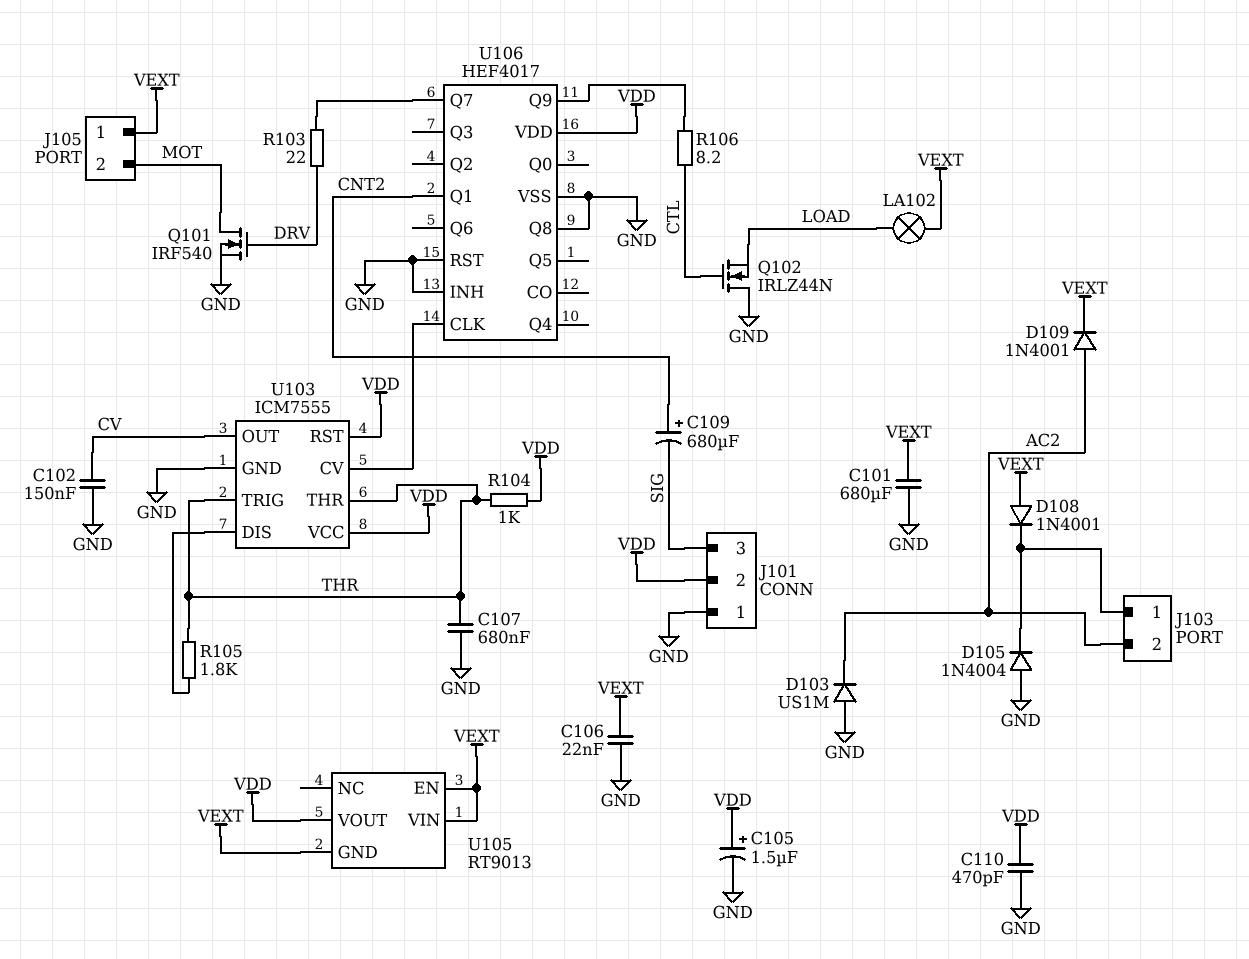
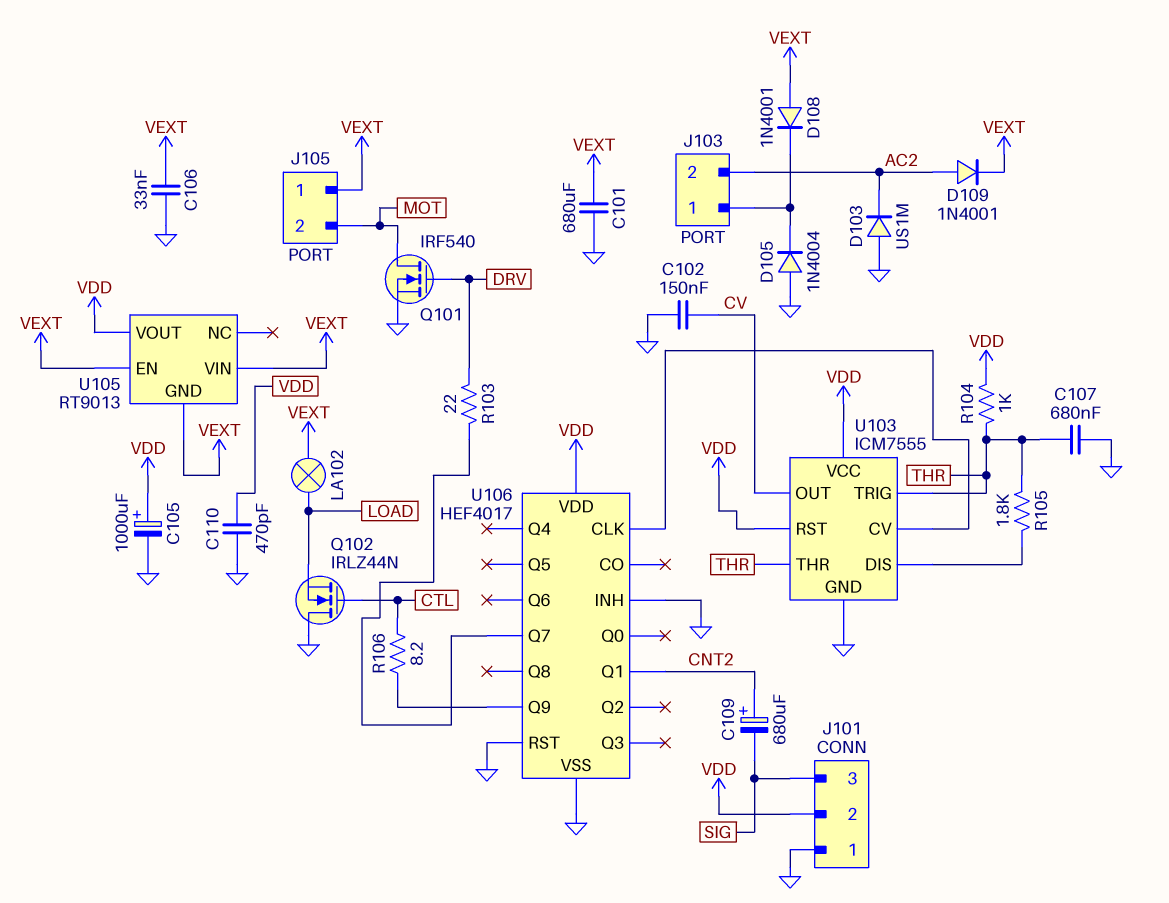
C105: 1.5uF (plus VDD, minus GND) -> 1000uF (plus VDD, minus GND)
C106: 22nF (GND, VEXT) -> 33nF (GND, VEXT)
U106 pin Q8: GND -> none

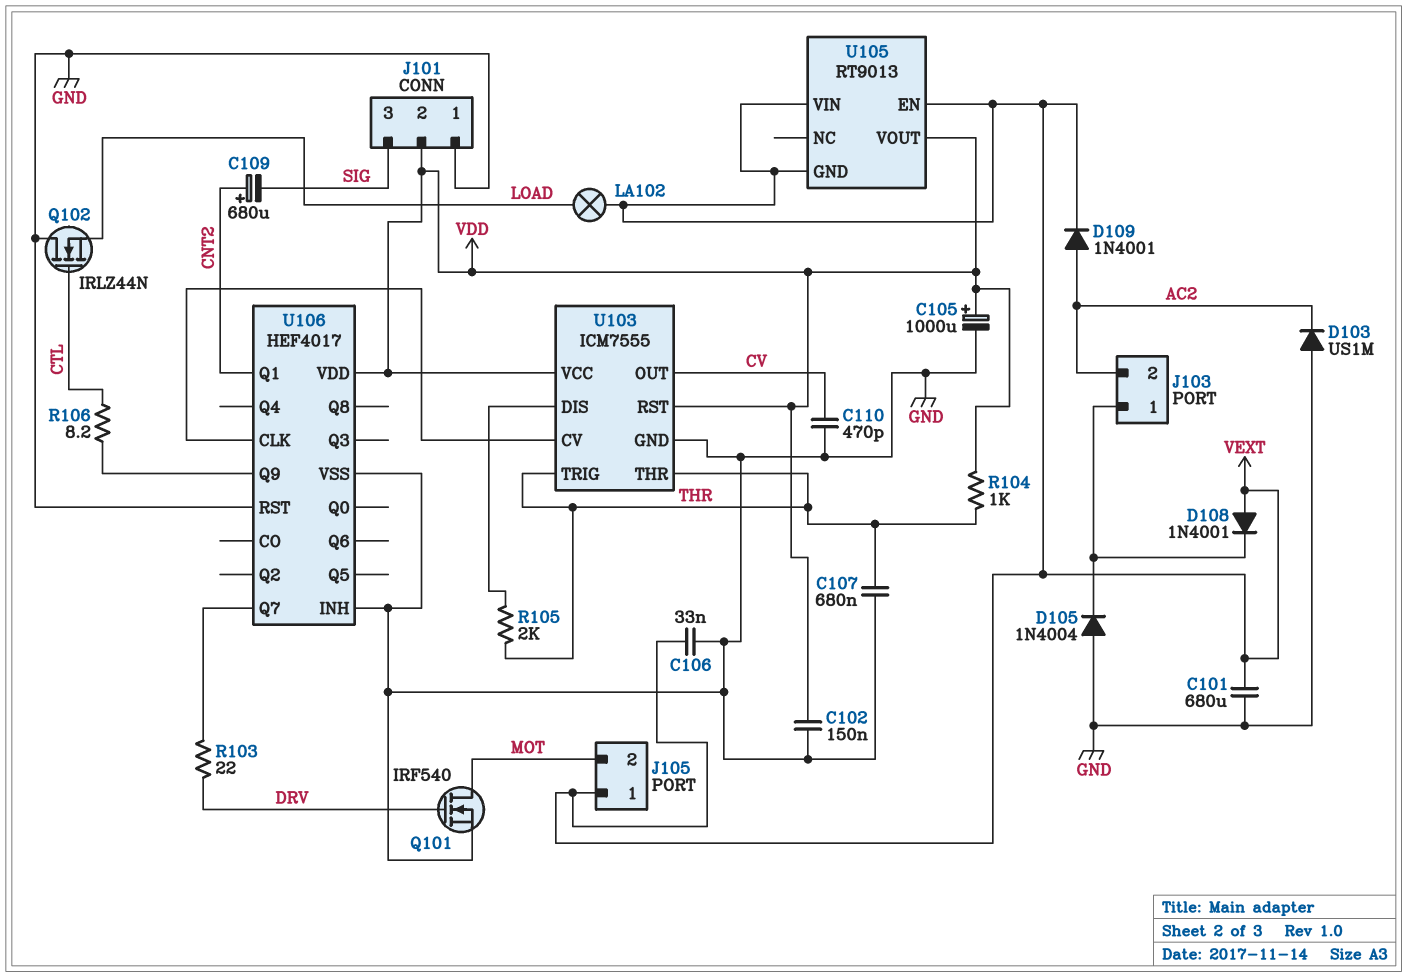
C102: 150nF (CV, GND) -> 150nF (GND, VDD)
C110: 470pF (GND, VDD) -> 470pF (CV, GND)
R105: 1.8k (THR, U103/DIS) -> 2k (THR, U103/DIS)

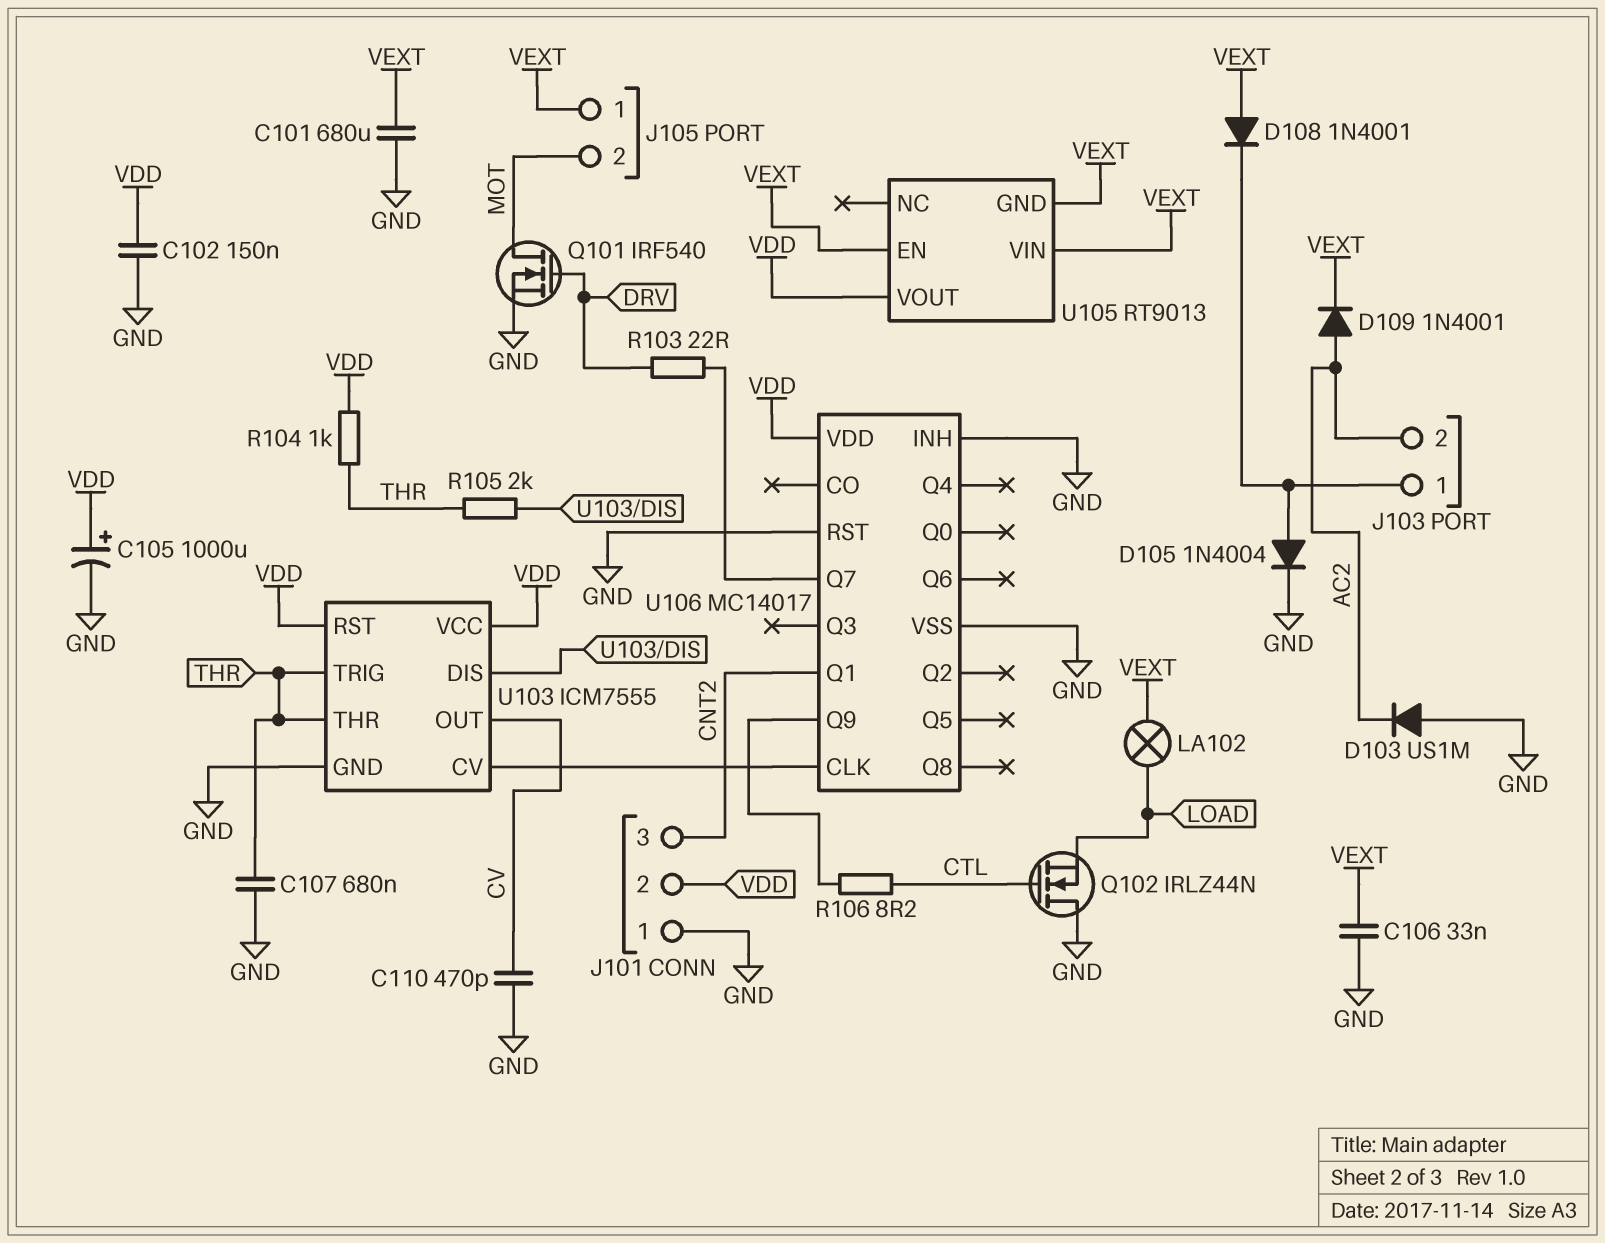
C109: 680uF (plus CNT2, minus SIG) -> none
D105: diode 1N4004 (A GND, K J103/1) -> diode 1N4004 (A J103/1, K GND)
J101 pin 3: SIG -> CNT2
U106: HEF4017 -> MC14017

